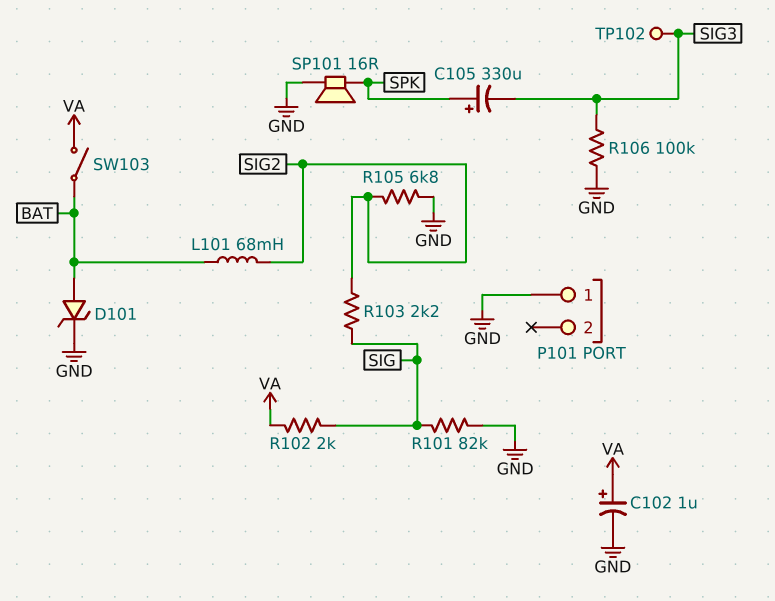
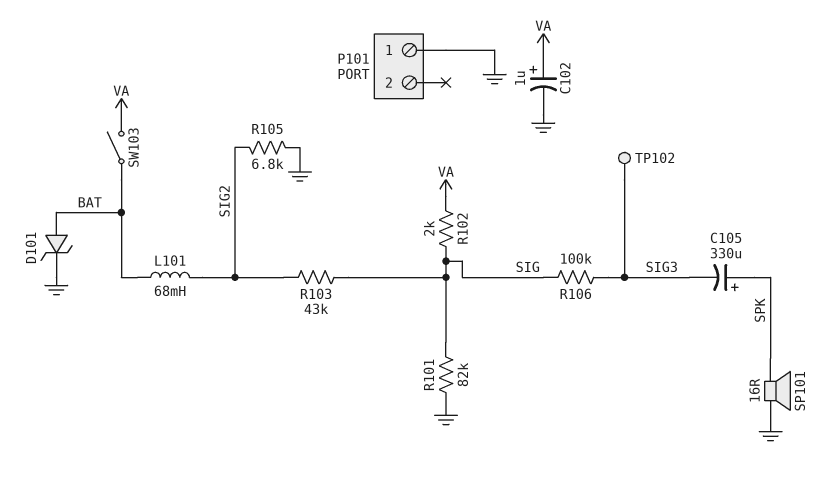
R103: 2.2k (SIG, SIG2) -> 43k (SIG, SIG2)
R106: 100k (GND, SIG3) -> 100k (SIG, SIG3)

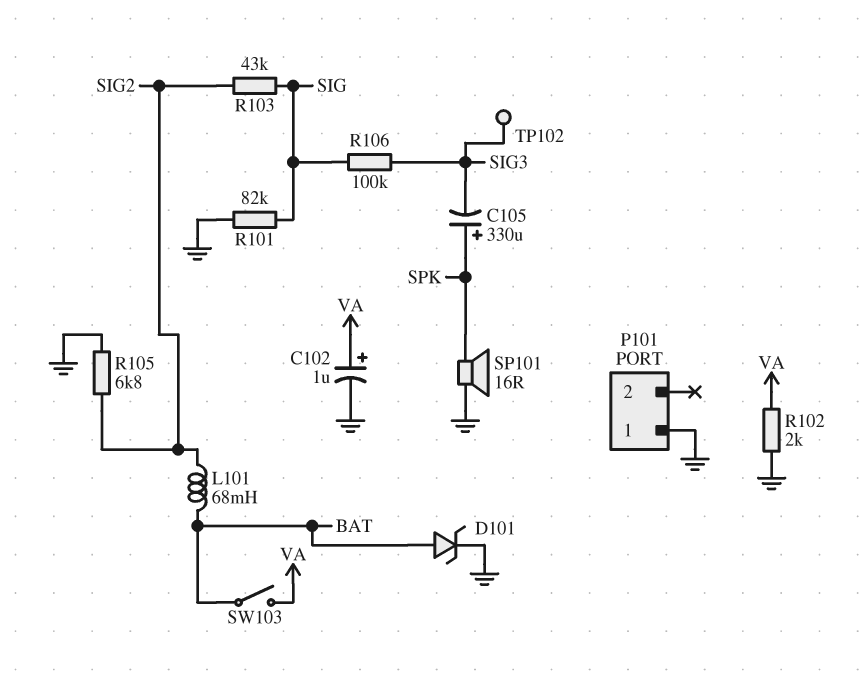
R102: 2k (SIG, VA) -> 2k (GND, VA)

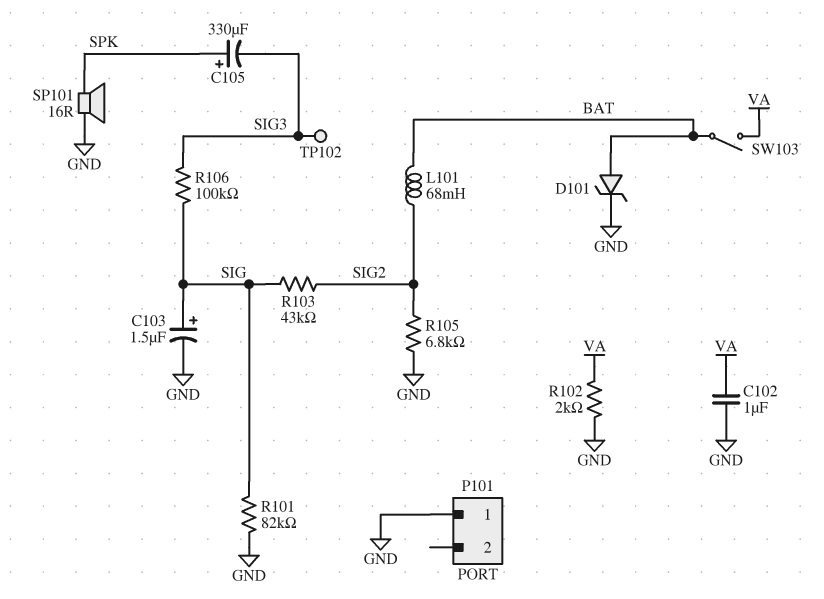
C102: 1uF (plus VA, minus GND) -> 1uF (GND, VA)
C103: none -> 1.5uF (plus SIG, minus GND)

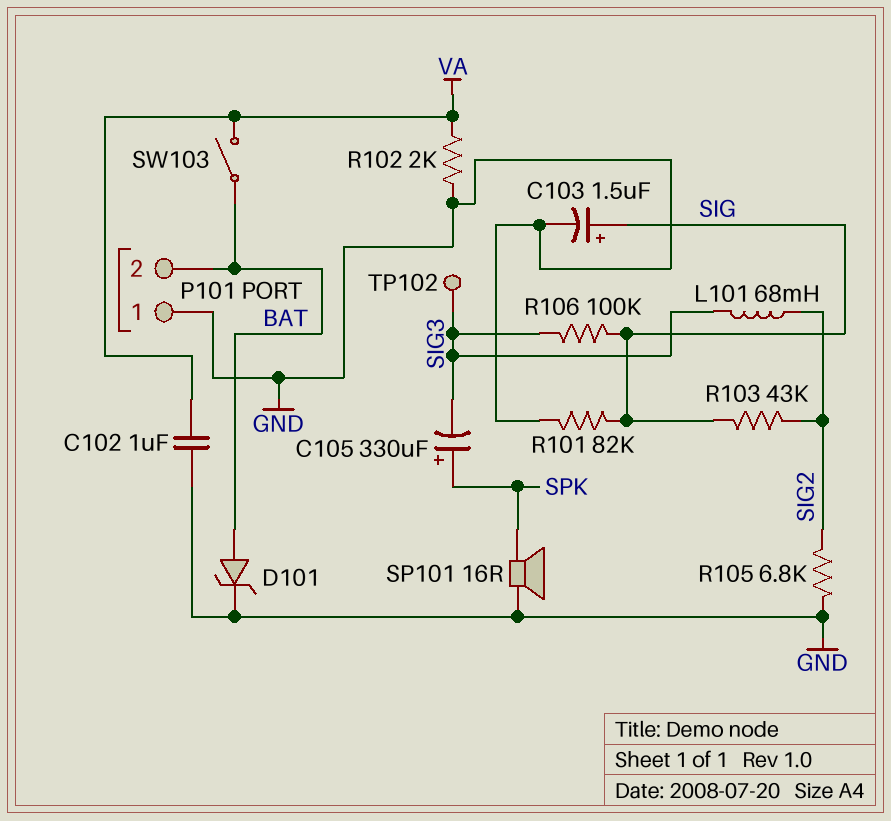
L101: 68mH (BAT, SIG2) -> 68mH (SIG2, SIG3)
P101 pin 2: none -> BAT

